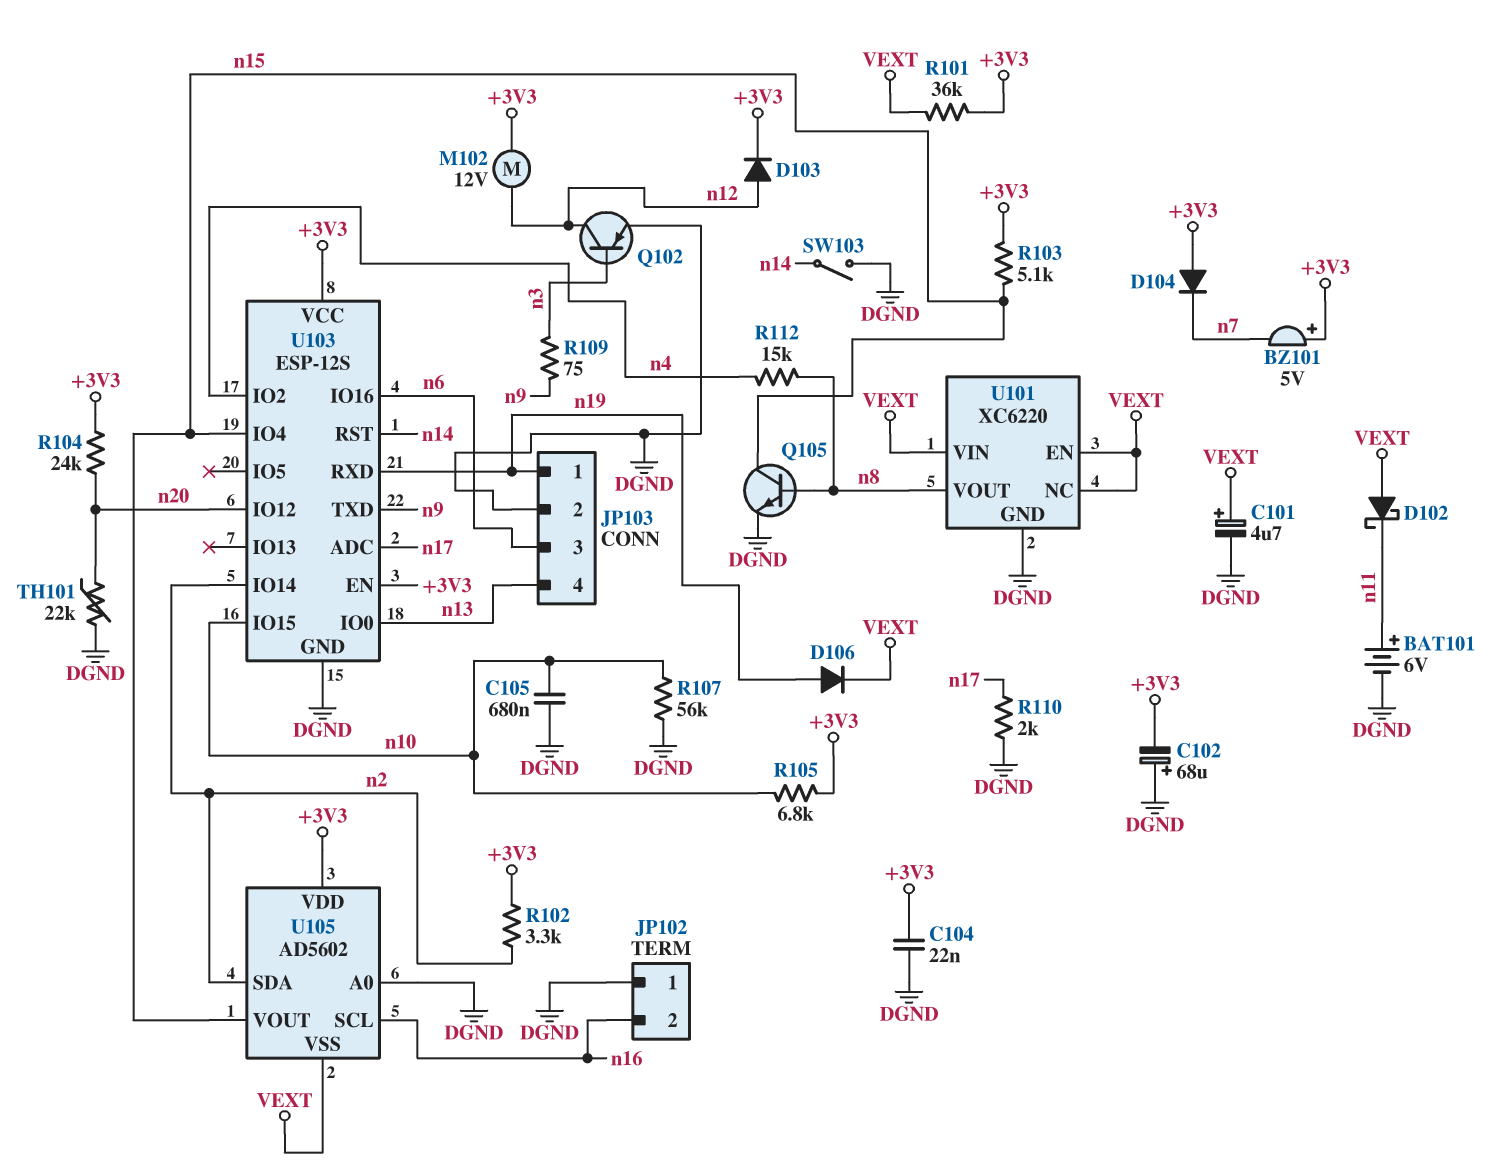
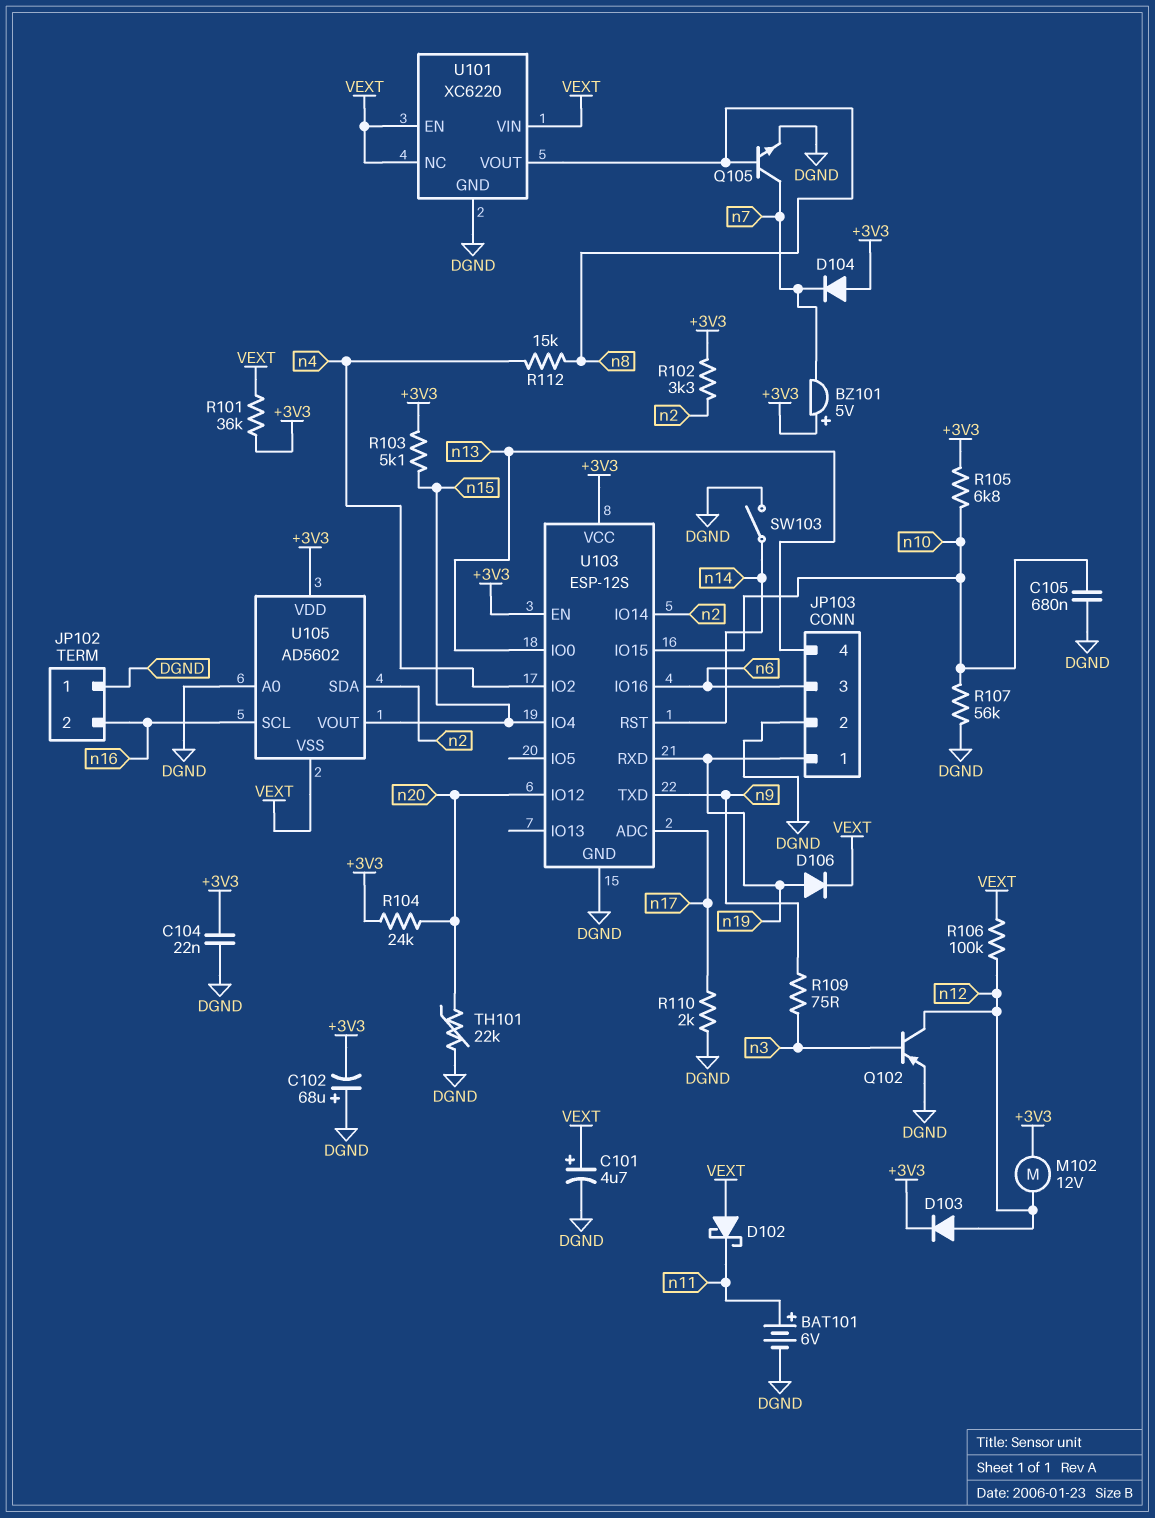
Q105: NPN (B n8, C n15, E DGND) -> NPN (B n8, C n7, E DGND)
R106: none -> 100k (VEXT, n12)

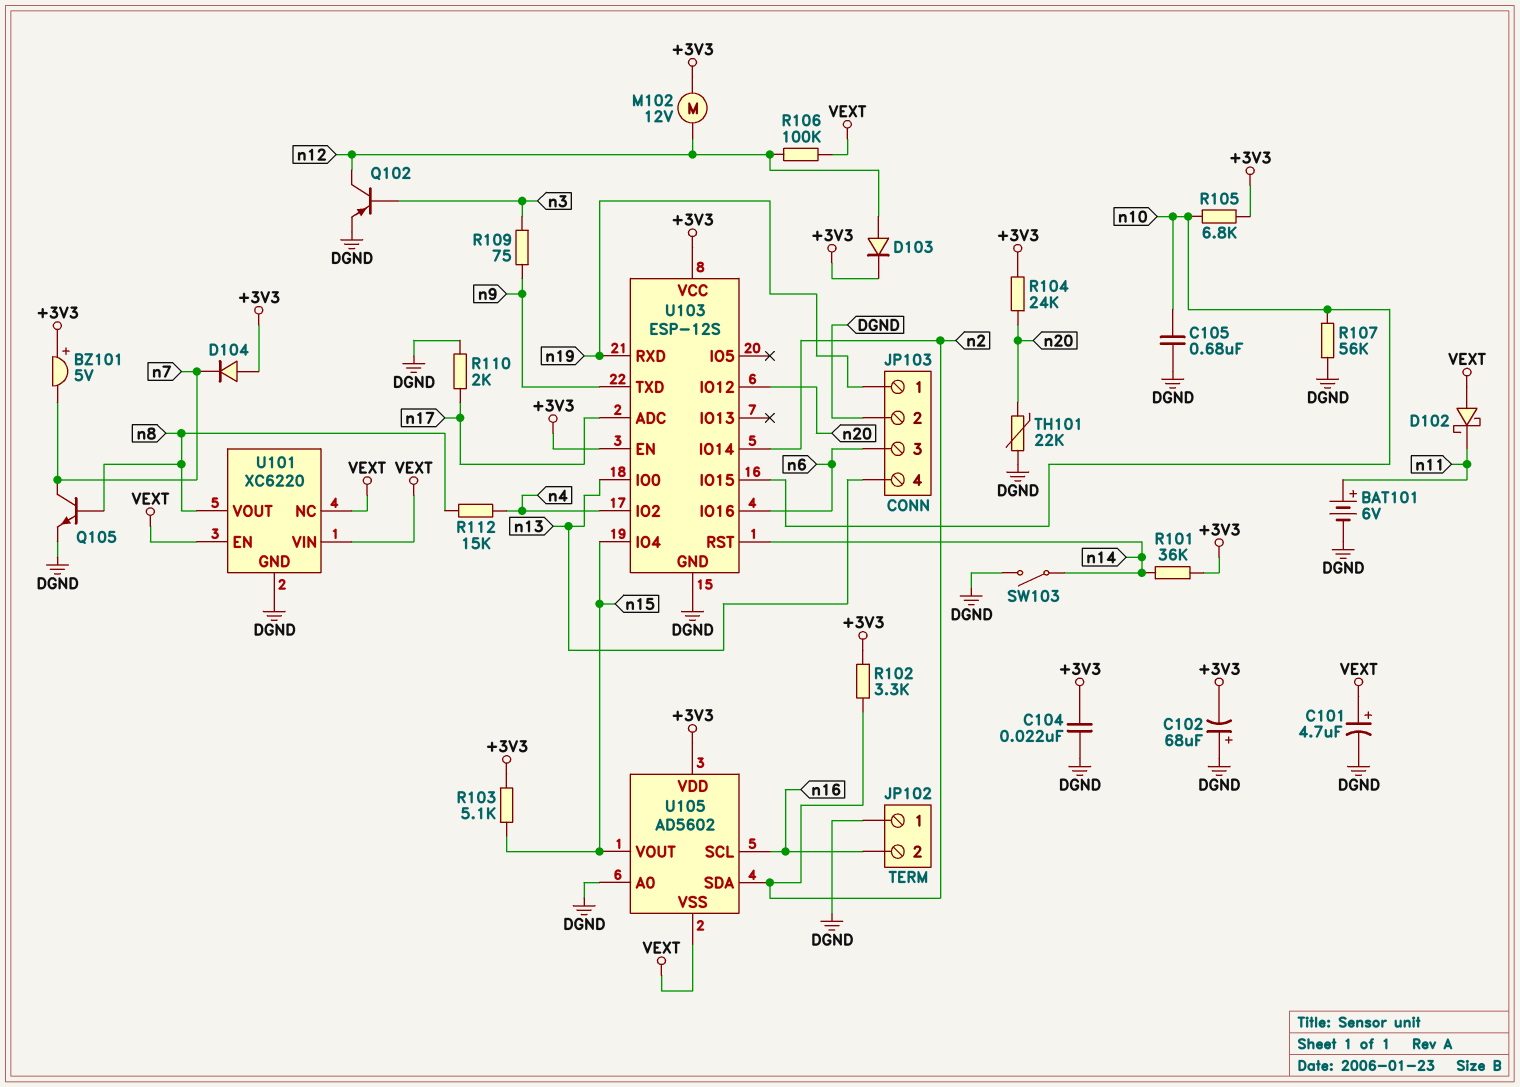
D106: diode (A n19, K VEXT) -> none
R101: 36k (+3V3, VEXT) -> 36k (+3V3, n14)

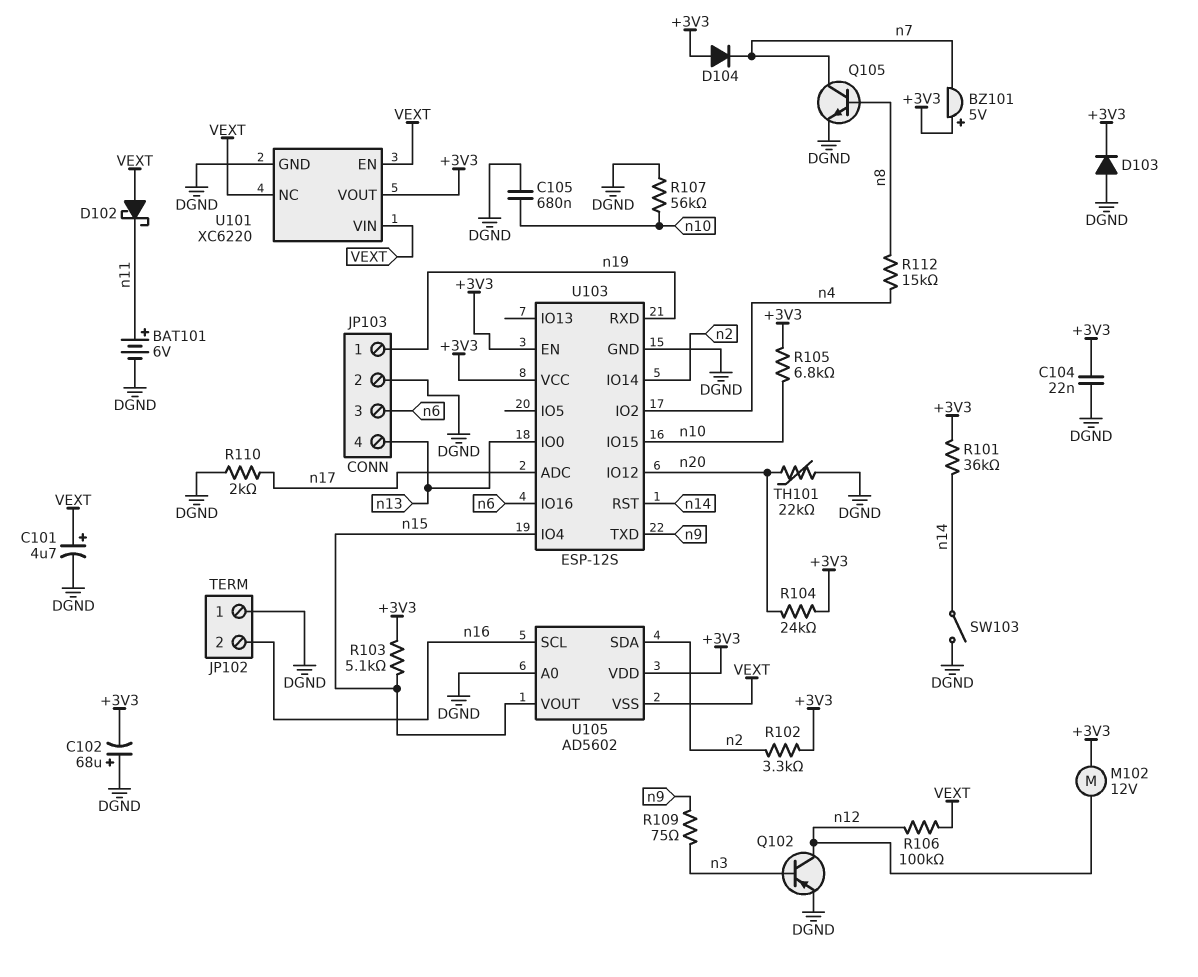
D103: diode (A n12, K +3V3) -> diode (A DGND, K +3V3)
U101 pin VOUT: n8 -> +3V3

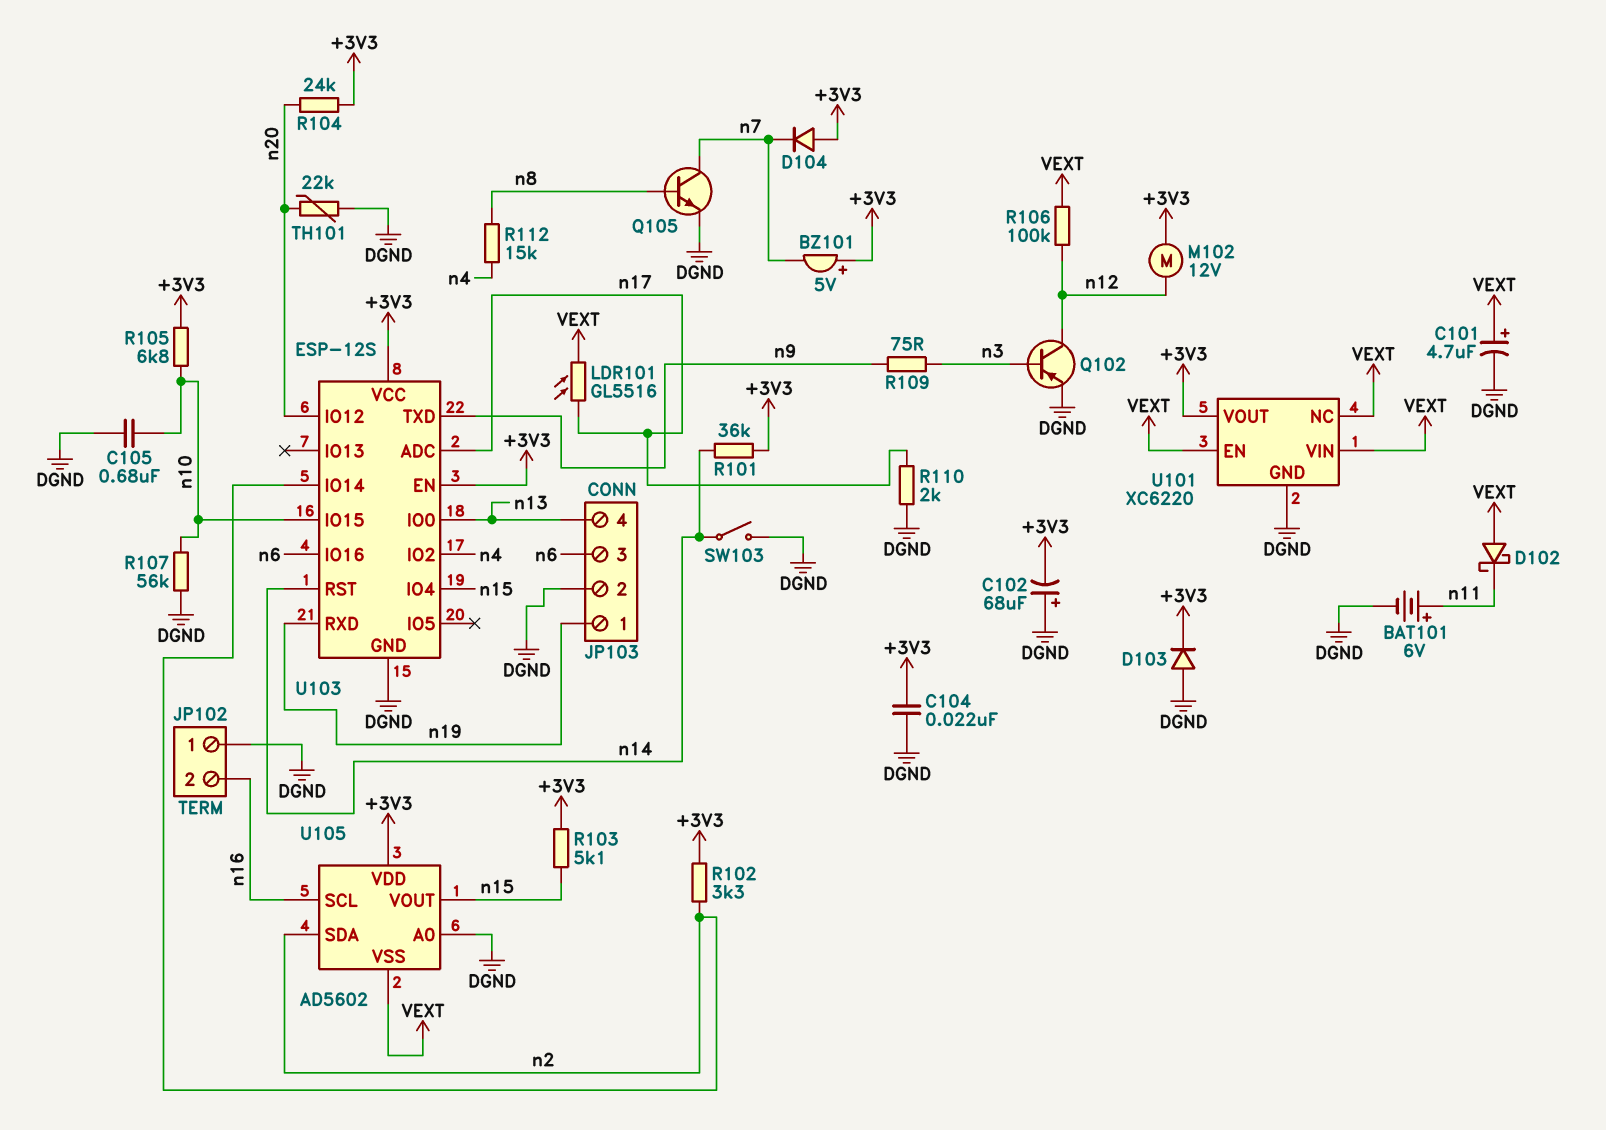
LDR101: none -> GL5516 (VEXT, n17)

